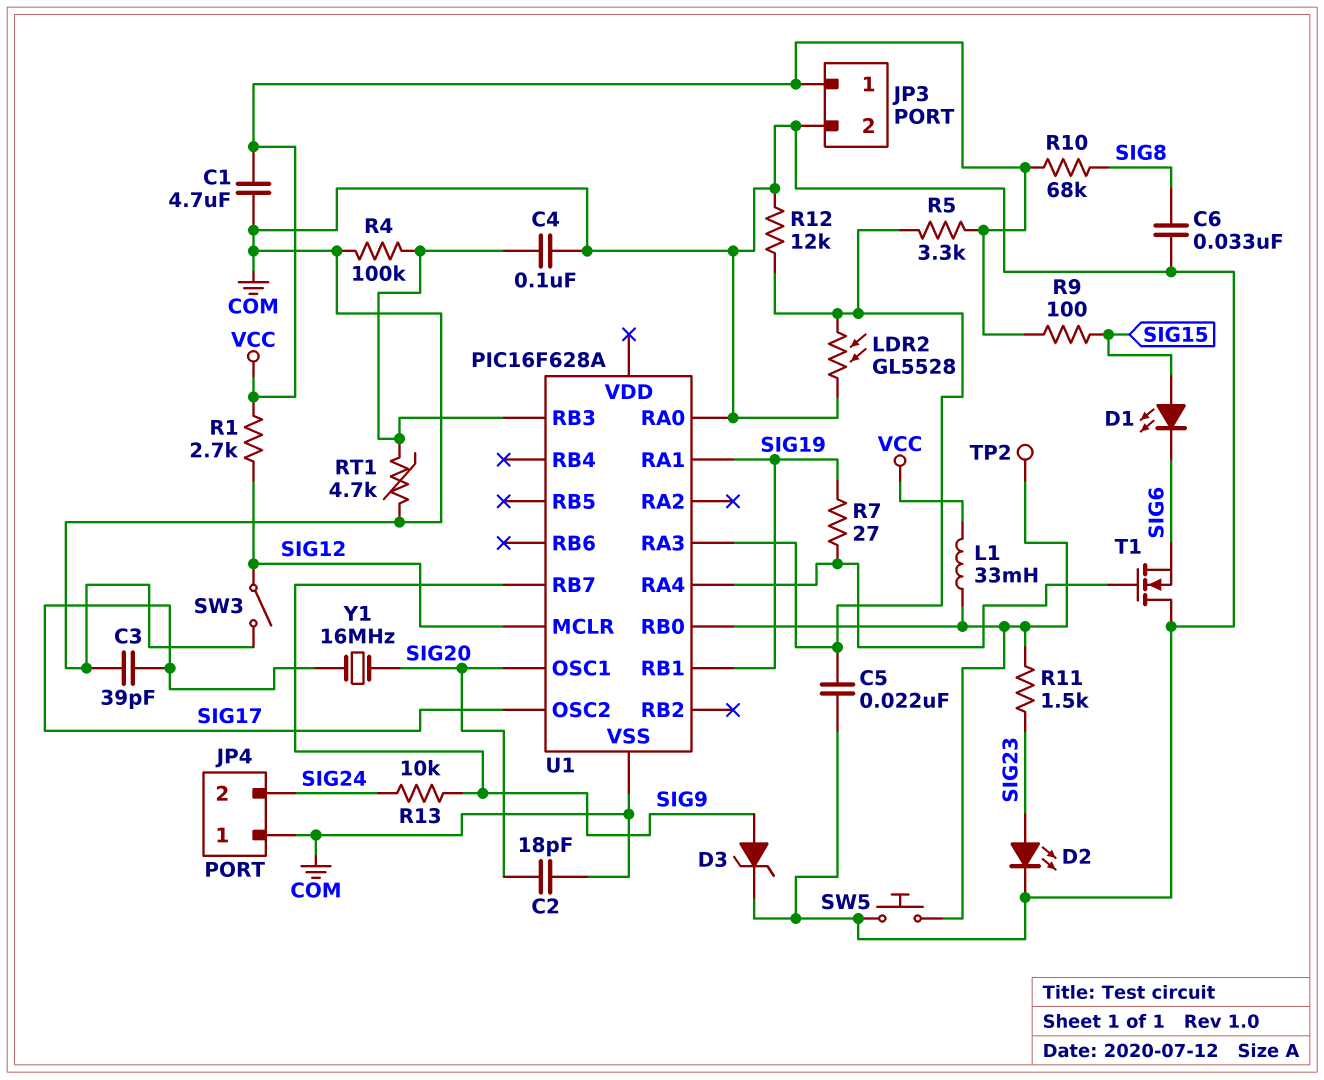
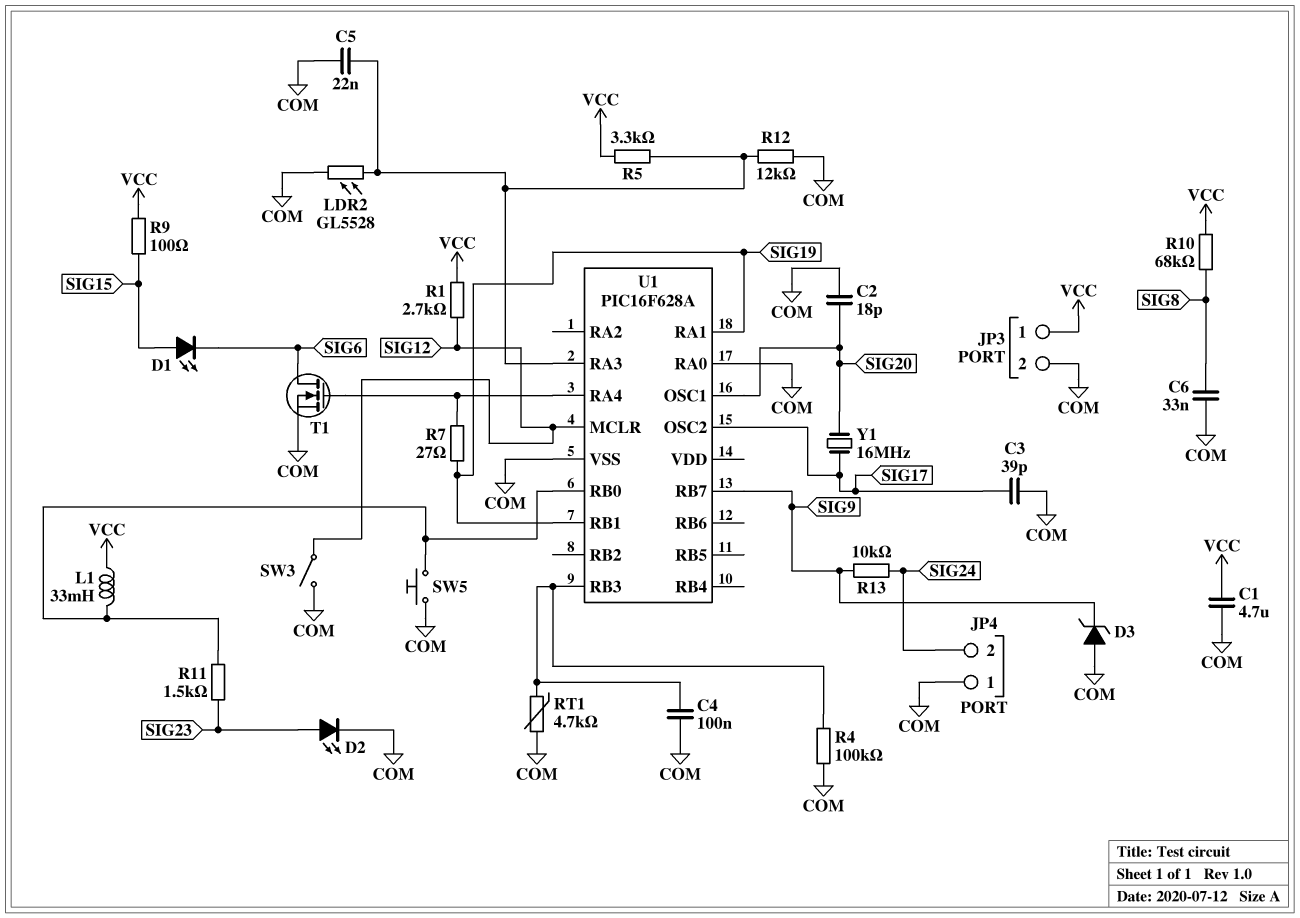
D3: zener (A SIG9, K COM) -> zener (A COM, K SIG9)
T1: NMOS (G U1/RA4, D COM, S SIG6) -> NMOS (G U1/RA4, D SIG6, S COM)
TP2: test point (U1/RB0) -> none

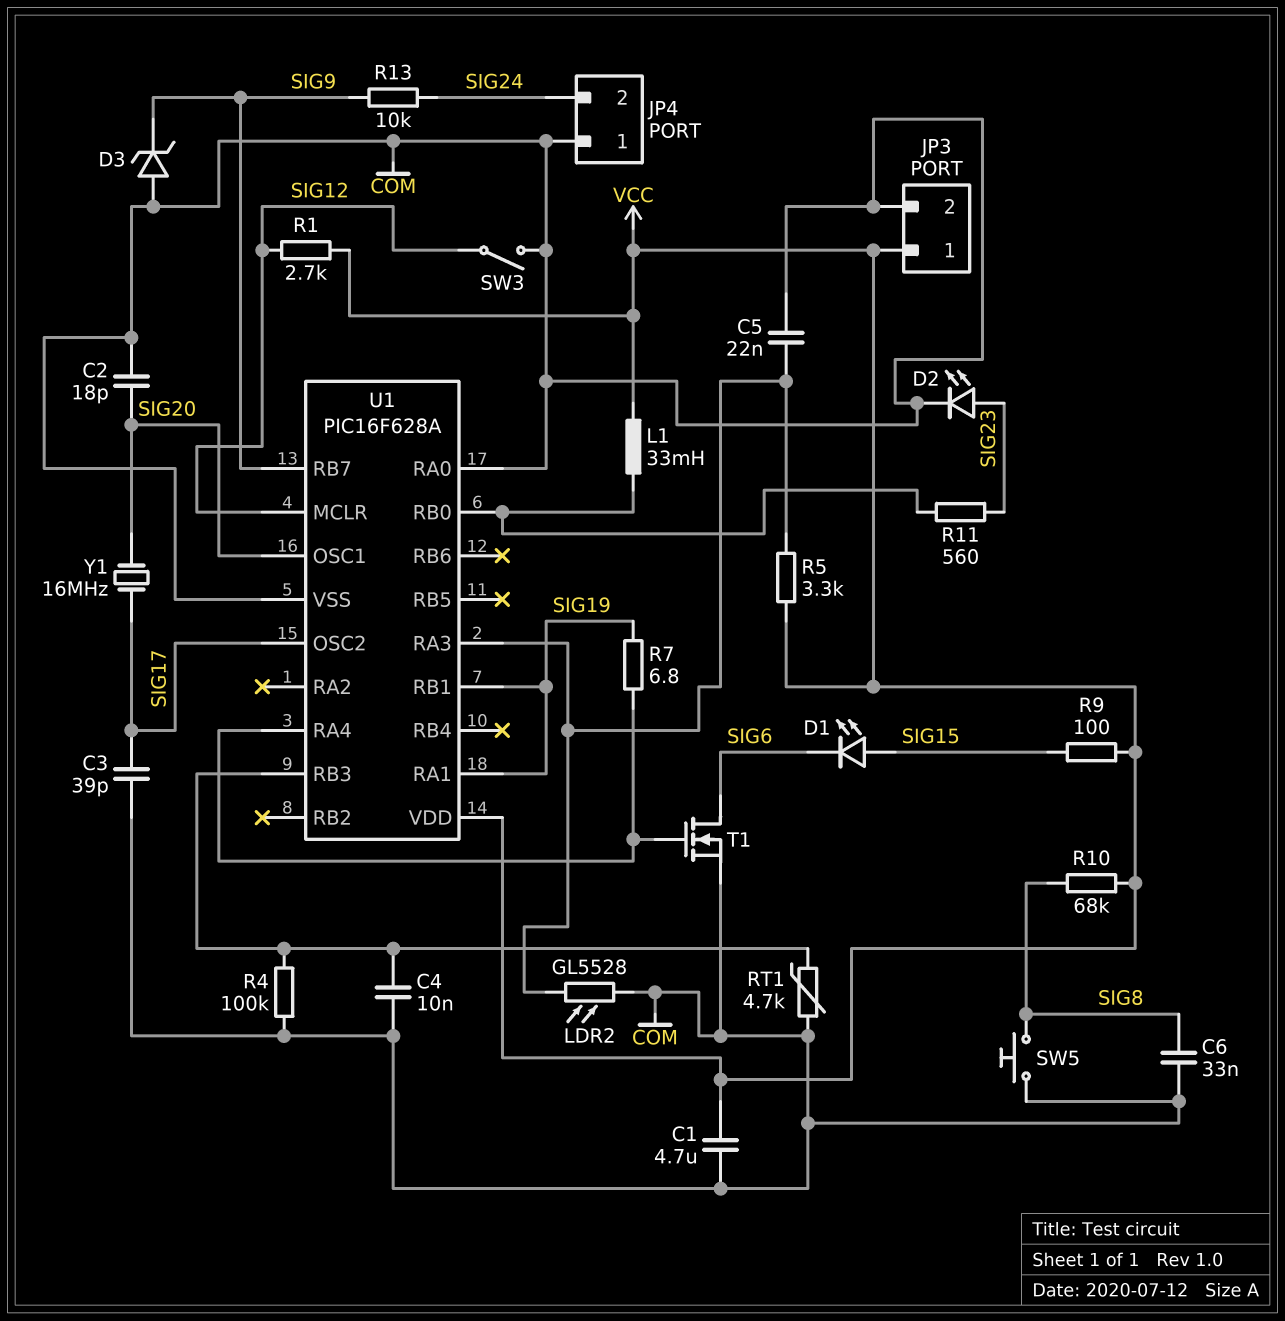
C4: 100nF (COM, U1/RB3) -> 10nF (COM, U1/RB3)
R7: 27 (SIG19, U1/RA4) -> 6.8 (SIG19, U1/RA4)
R11: 1.5k (SIG23, U1/RB0) -> 560 (SIG23, U1/RB0)
R12: 12k (COM, U1/RA3) -> none
SW5: button (COM, U1/RB0) -> button (COM, SIG8)
U1 pin VDD: none -> VCC

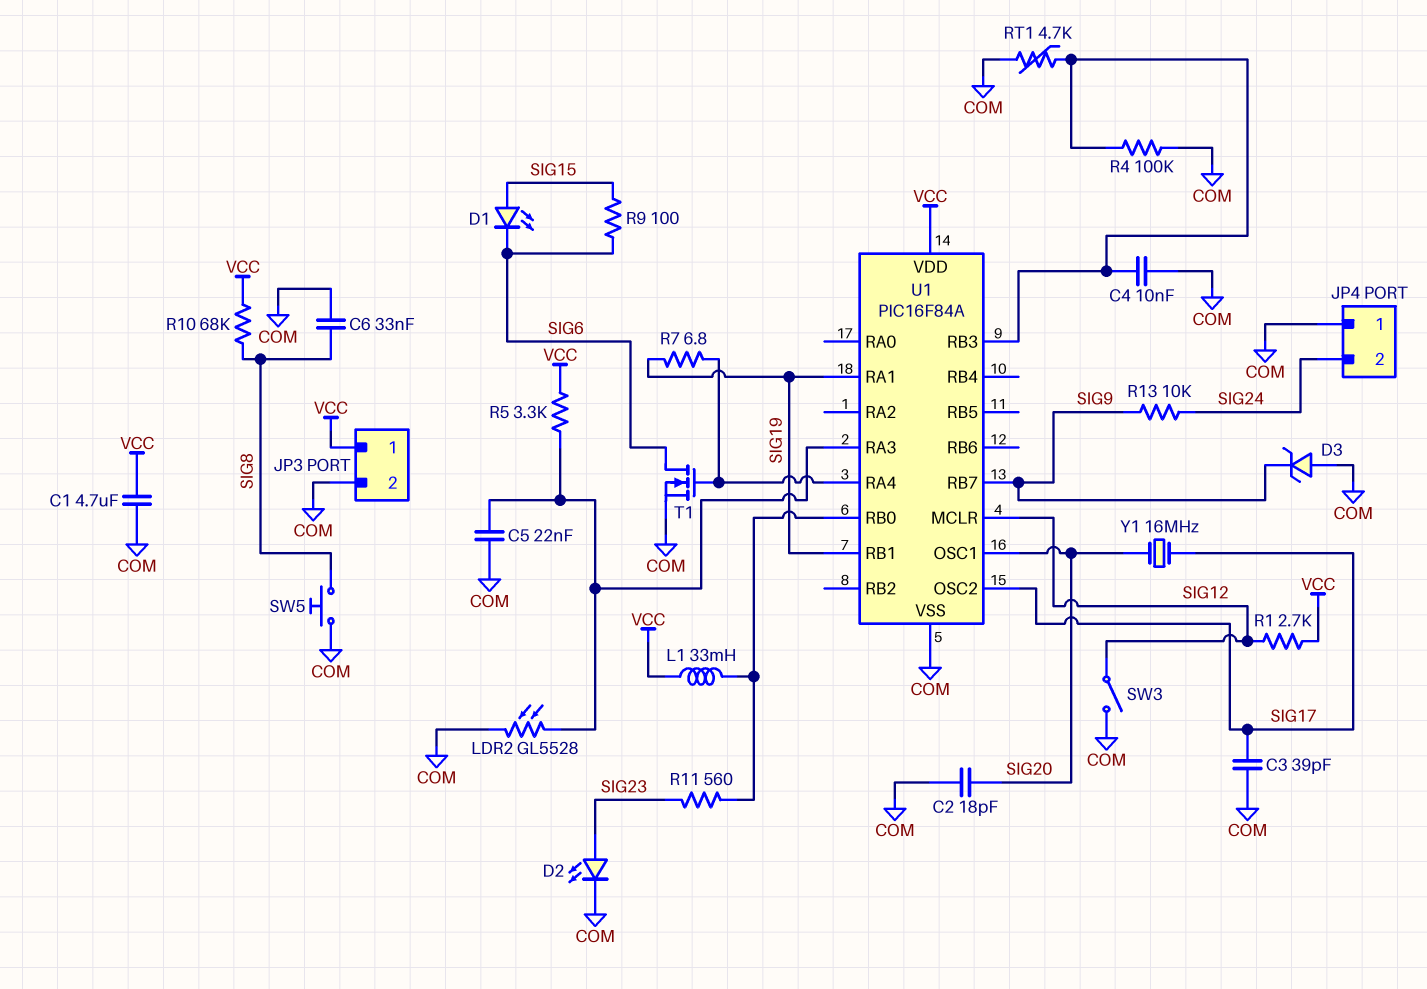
R9: 100 (SIG15, VCC) -> 100 (SIG6, SIG15)
U1: PIC16F628A -> PIC16F84A
U1 pin RA0: COM -> none

